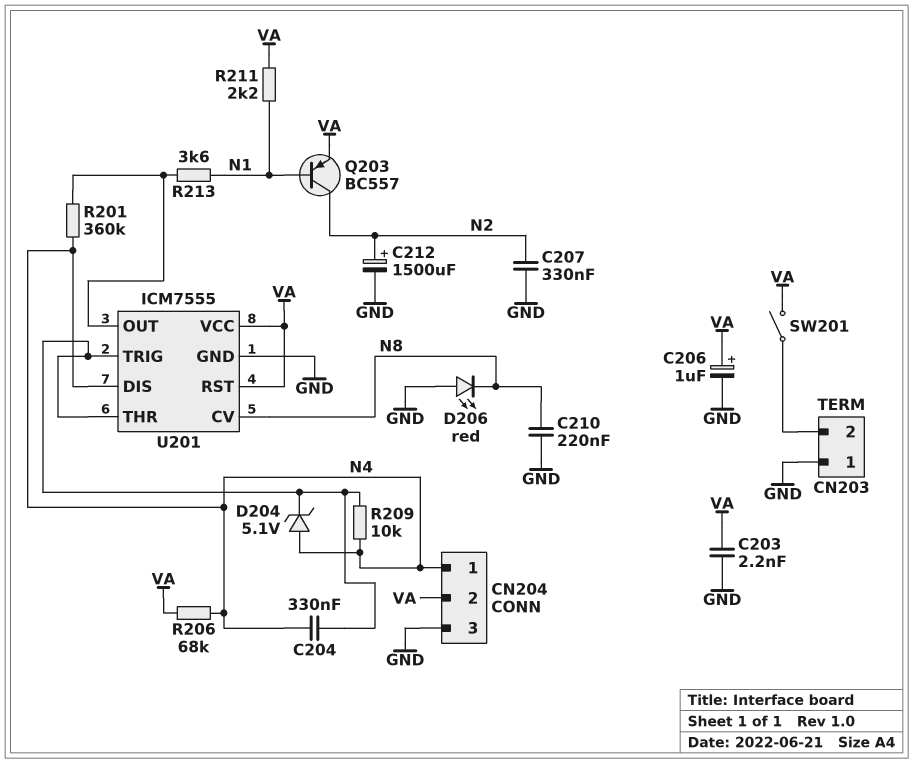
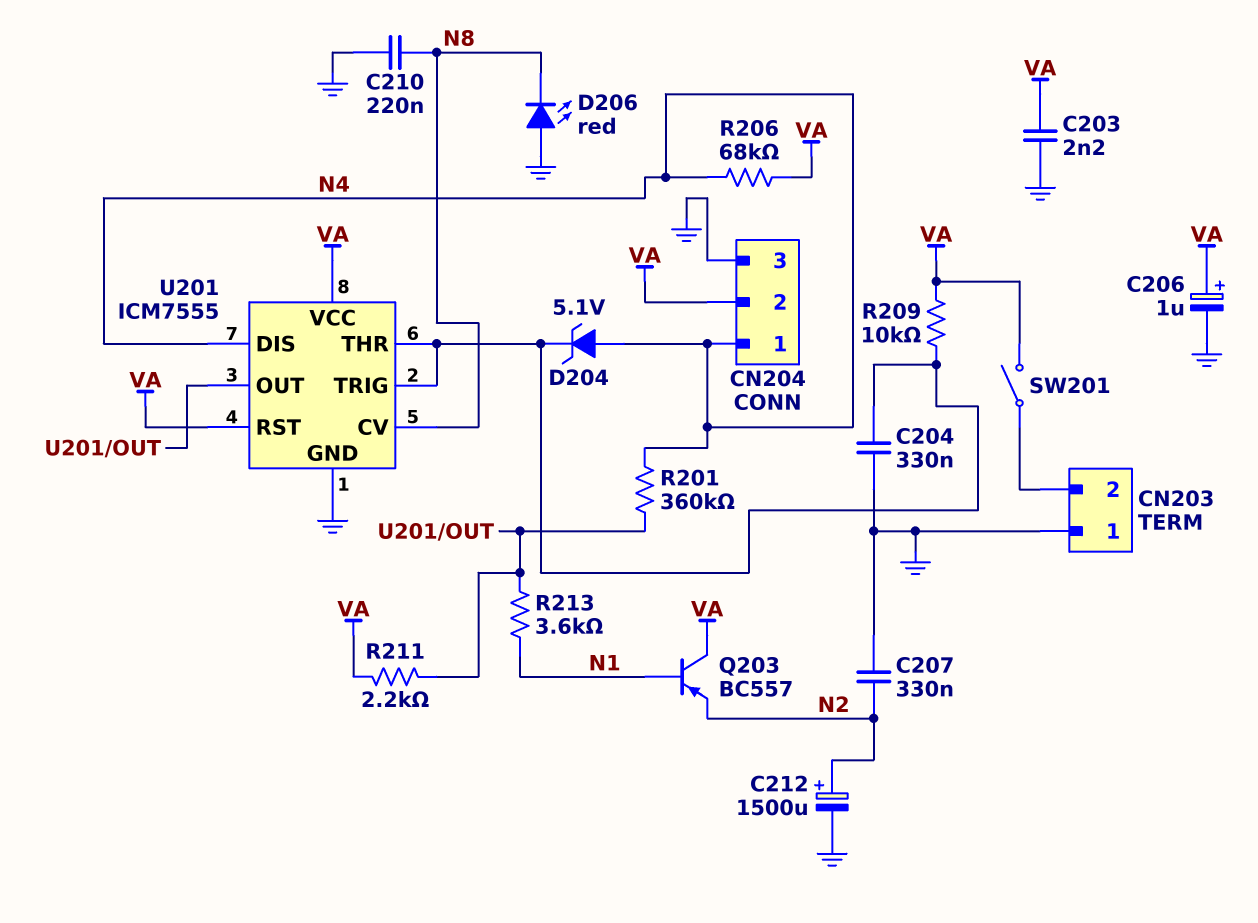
C204: 330nF (N4, U201/THR) -> 330nF (GND, U201/THR)
Q203: PNP BC557 (B N1, C N2, E VA) -> PNP BC557 (B N1, C VA, E N2)
R209: 10k (N4, U201/THR) -> 10k (U201/THR, VA)
R211: 2.2k (N1, VA) -> 2.2k (U201/OUT, VA)

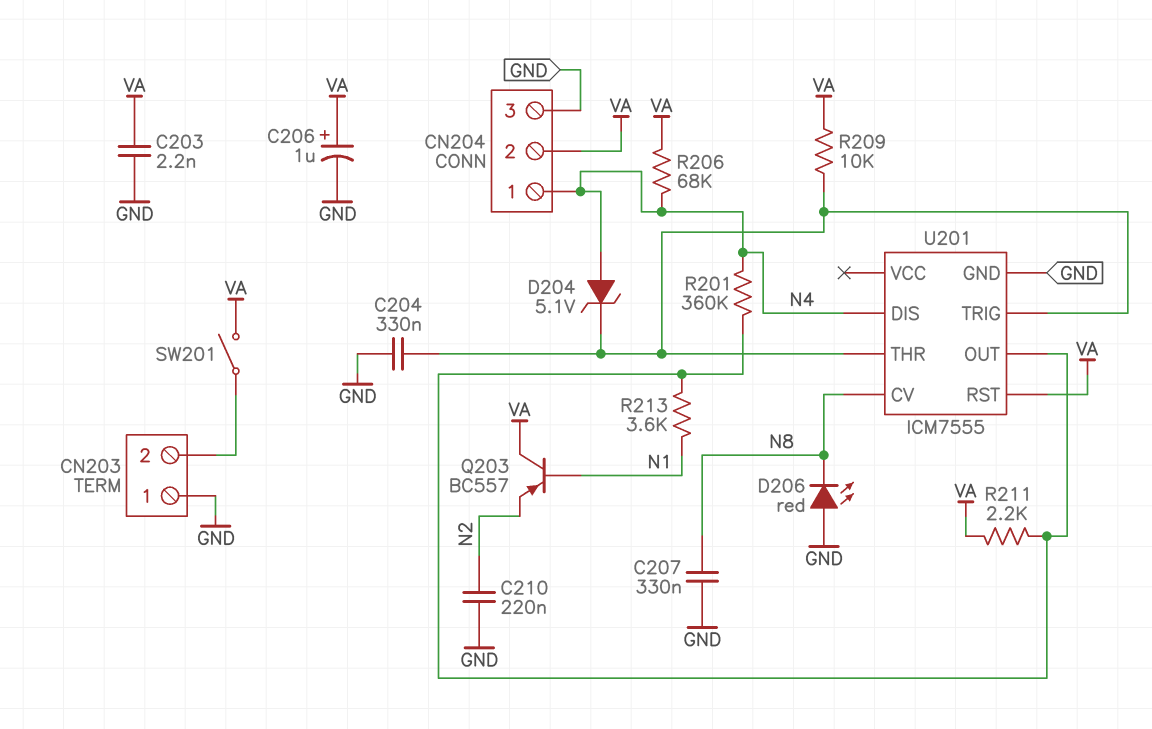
C207: 330nF (GND, N2) -> 330nF (GND, N8)
C210: 220nF (GND, N8) -> 220nF (GND, N2)
C212: 1500uF (plus N2, minus GND) -> none
U201 pin VCC: VA -> none

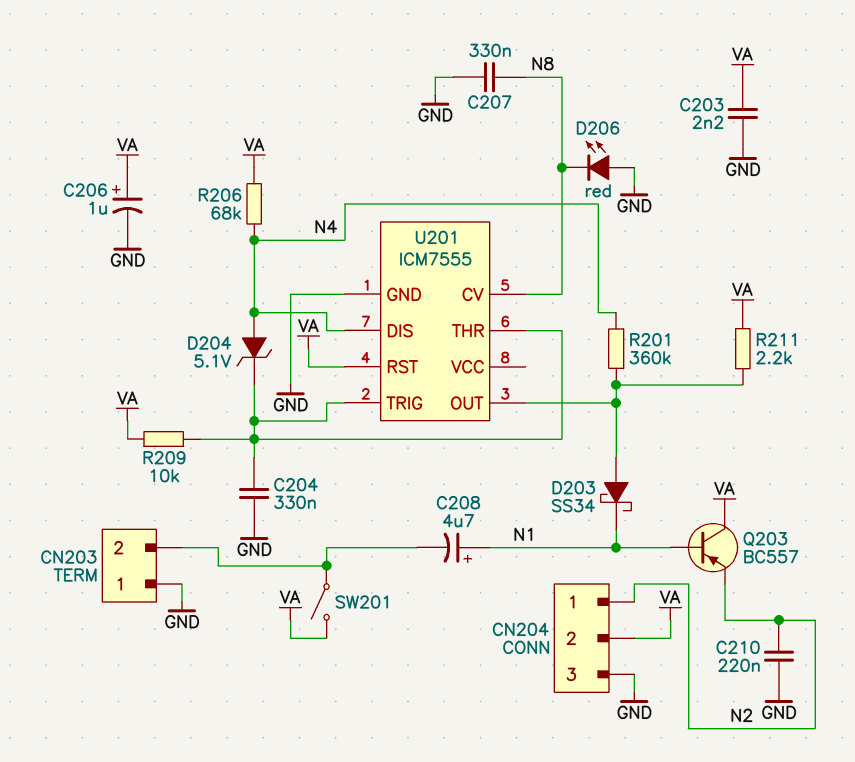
C208: none -> 4.7uF (plus N1, minus CN203/2)
CN204 pin 1: N4 -> N2
D203: none -> schottky SS34 (A U201/OUT, K N1)
R213: 3.6k (N1, U201/OUT) -> none

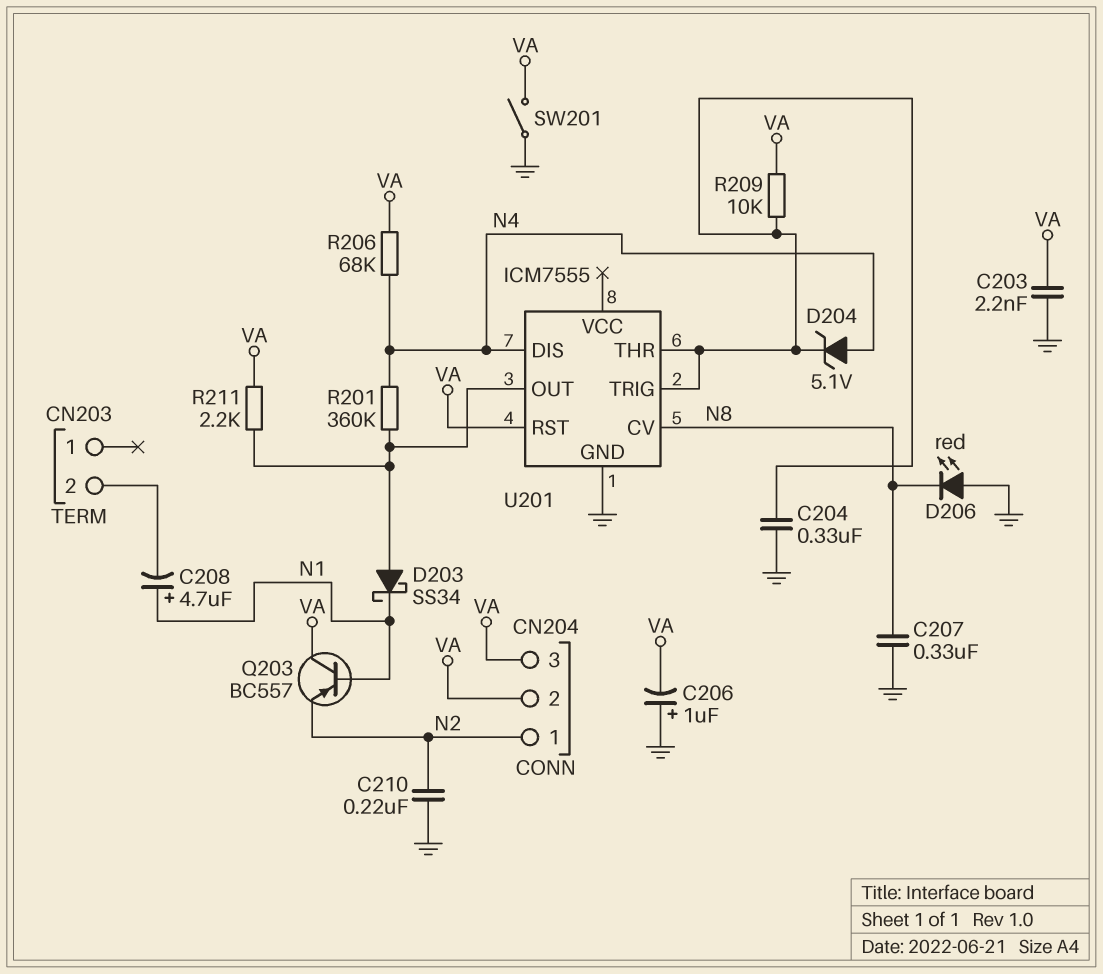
C206: 1uF (plus VA, minus GND) -> 1uF (plus GND, minus VA)
CN203 pin 1: GND -> none
CN204 pin 3: GND -> VA
SW201: switch (CN203/2, VA) -> switch (GND, VA)

